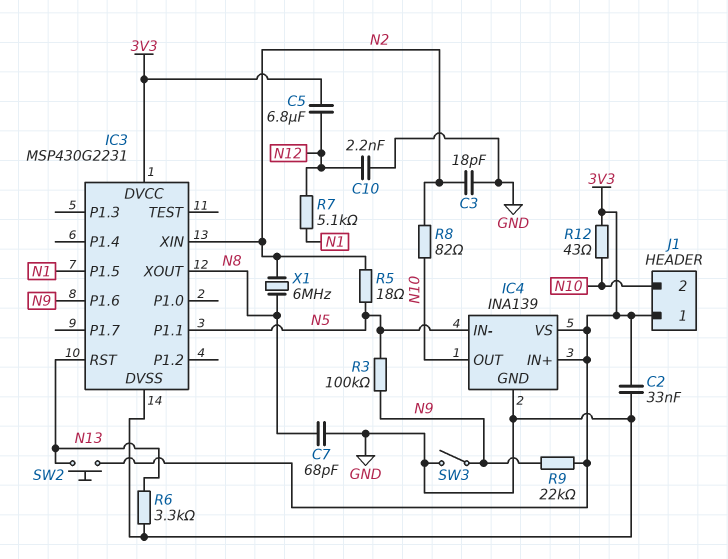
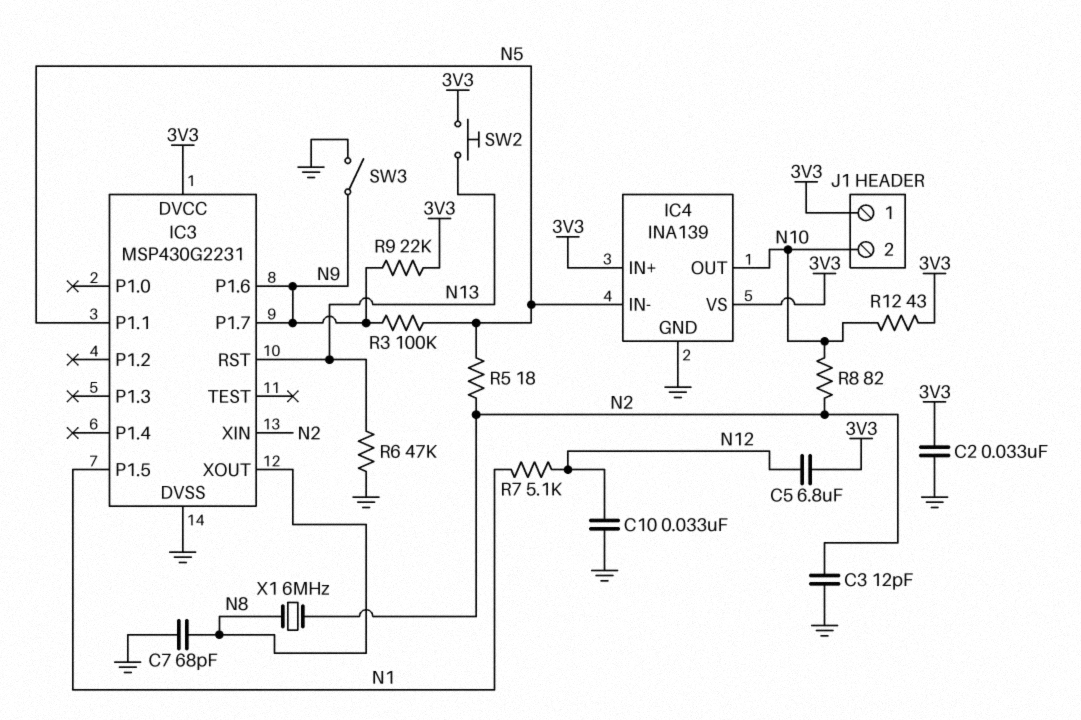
C3: 18pF (GND, N2) -> 12pF (GND, N2)
C10: 2.2nF (GND, N12) -> 33nF (GND, N12)
IC3 pin P1.7: none -> N9
R6: 3.3k (GND, N13) -> 47k (GND, N13)

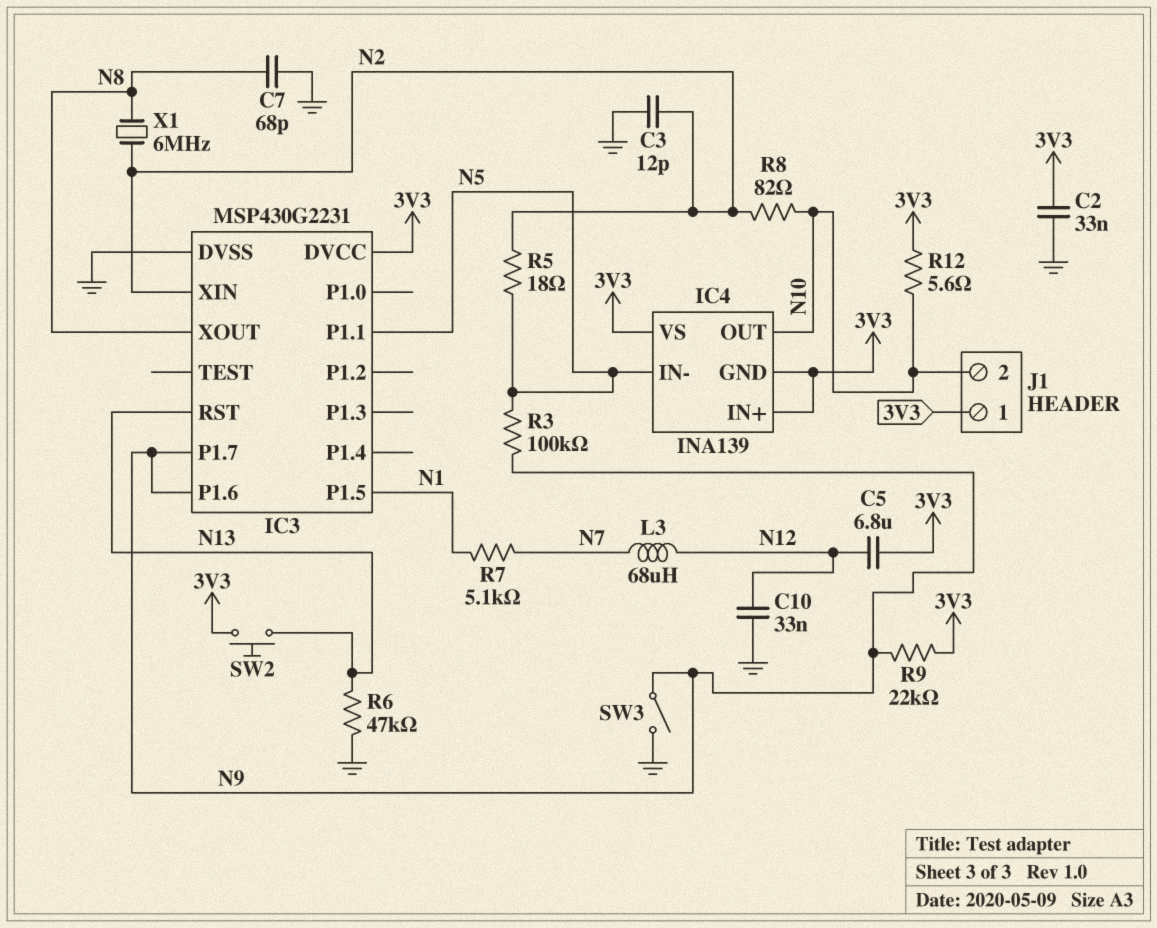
IC4 pin GND: GND -> 3V3
L3: none -> 68uH (N7, N12)
R7: 5.1k (N1, N12) -> 5.1k (N1, N7)
R12: 43 (3V3, N10) -> 5.6 (3V3, N10)

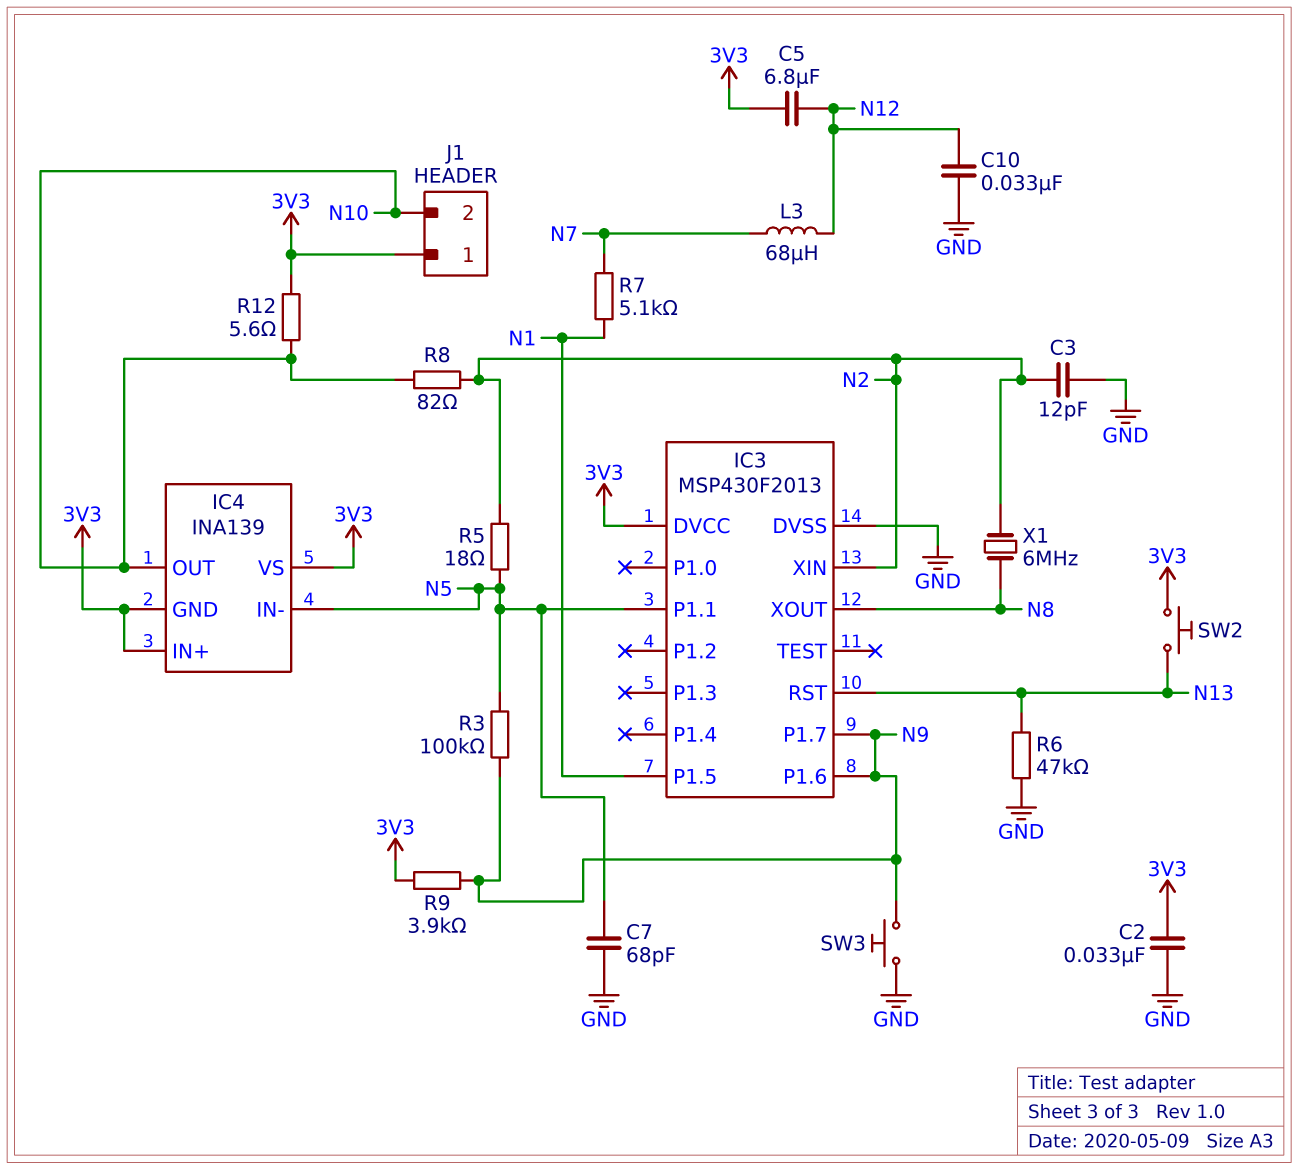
C7: 68pF (GND, N8) -> 68pF (GND, N5)
IC3: MSP430G2231 -> MSP430F2013
R9: 22k (3V3, N9) -> 3.9k (3V3, N9)
SW3: switch (GND, N9) -> button (GND, N9)

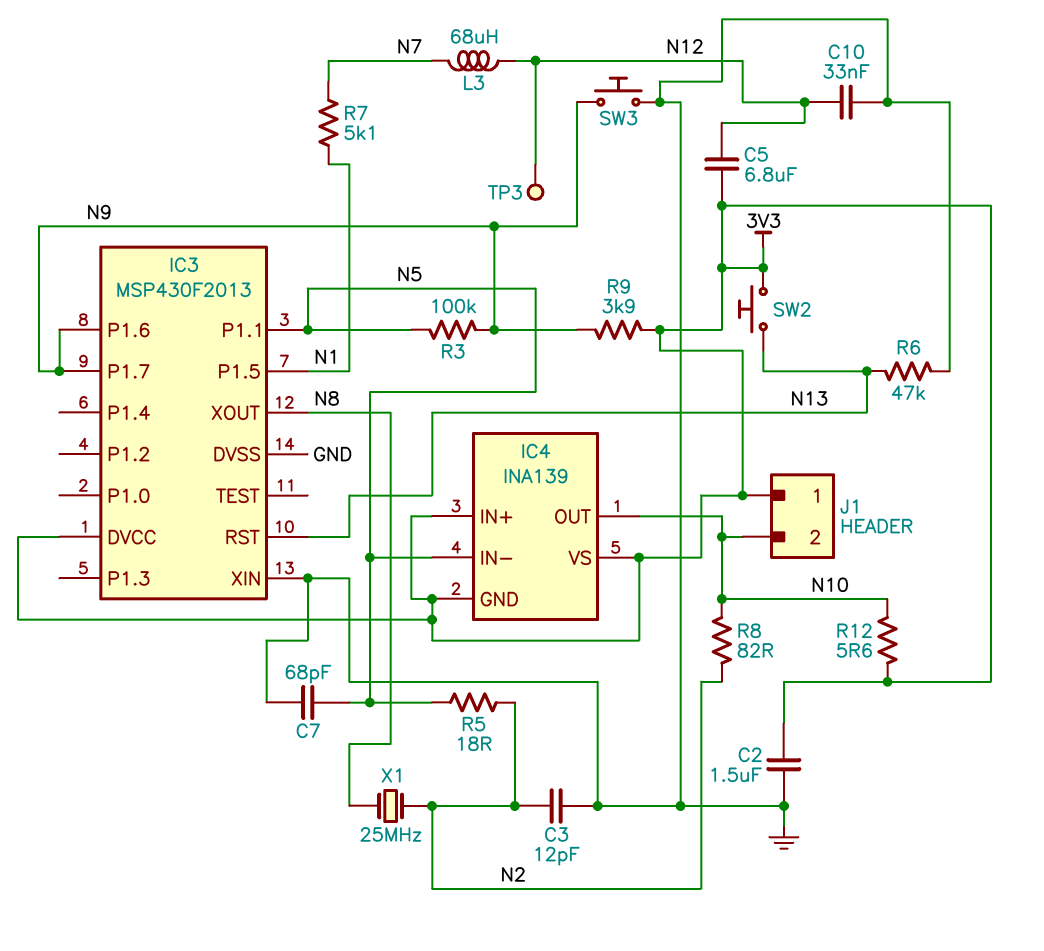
C2: 33nF (3V3, GND) -> 1.5uF (3V3, GND)
IC3 pin XIN: N2 -> GND
TP3: none -> test point (N12)
X1: 6MHz (N2, N8) -> 25MHz (N2, N8)

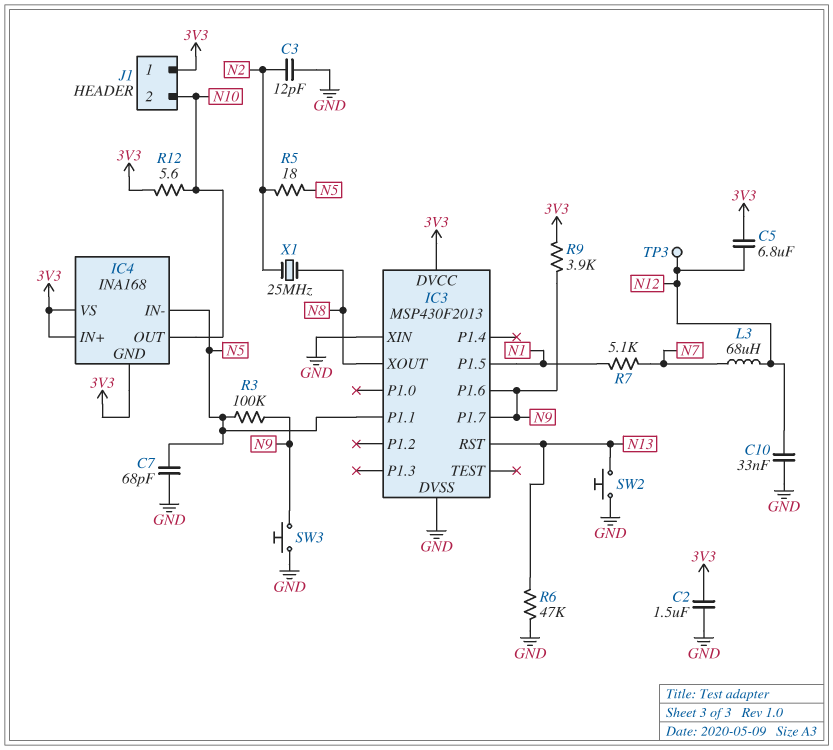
IC4: INA139 -> INA168
R8: 82 (N2, N10) -> none
SW2: button (3V3, N13) -> button (GND, N13)

